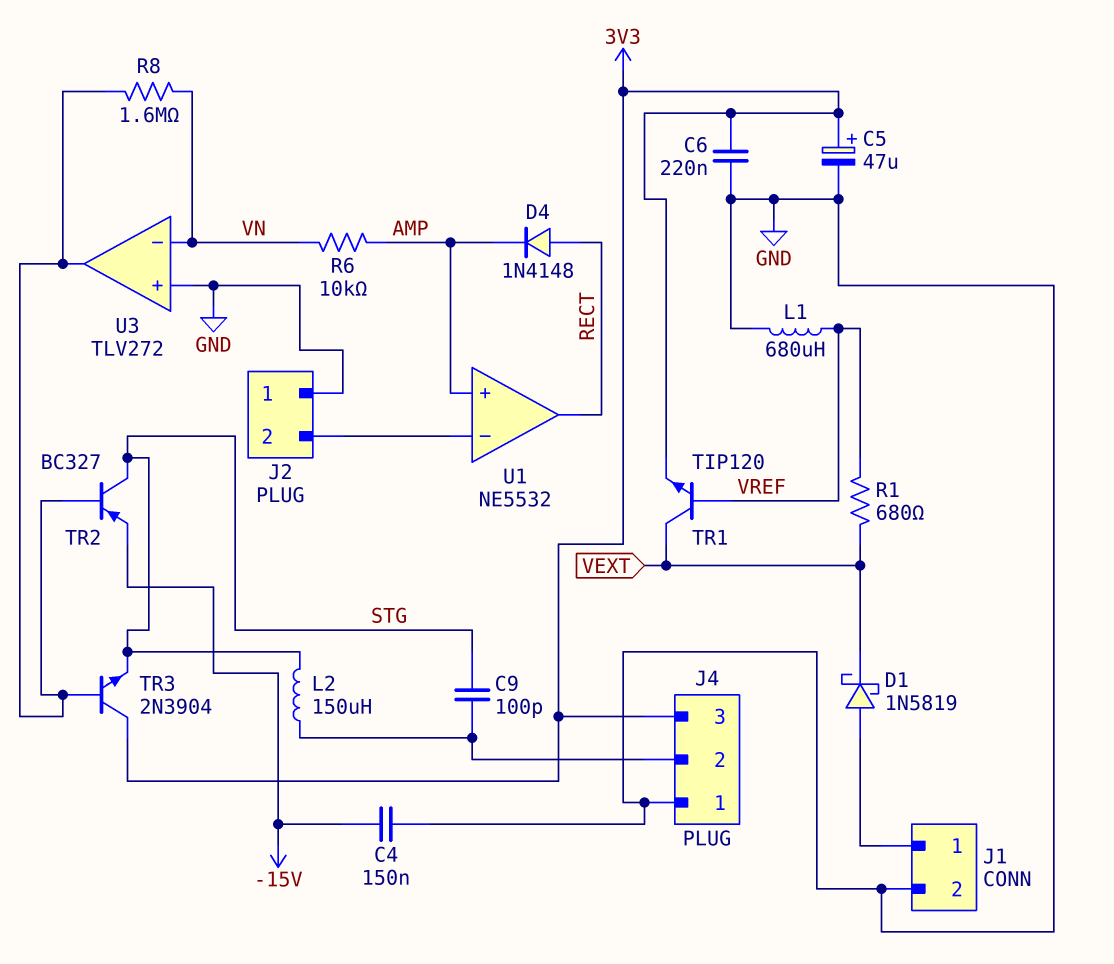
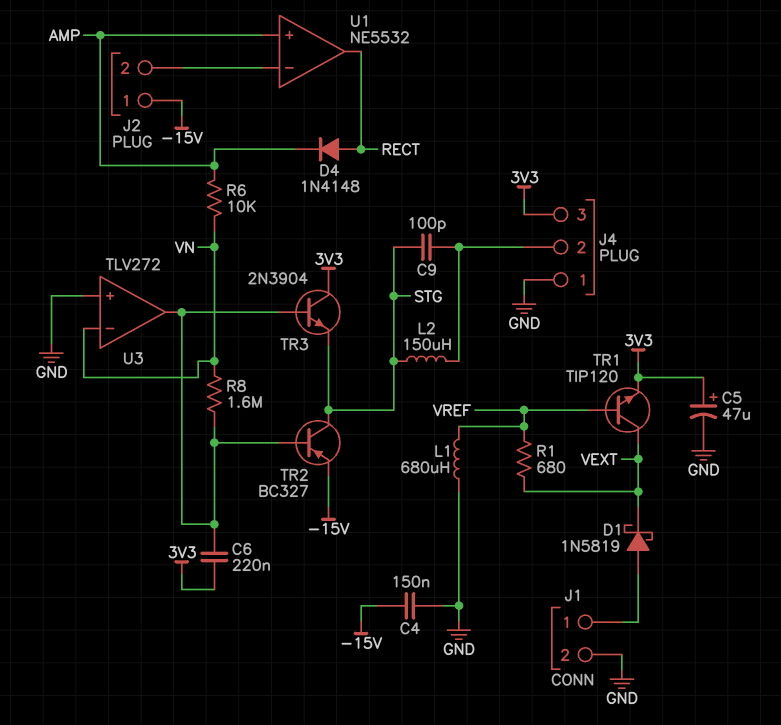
C6: 220nF (3V3, GND) -> 220nF (3V3, U3/out)
J2 pin 1: GND -> -15V

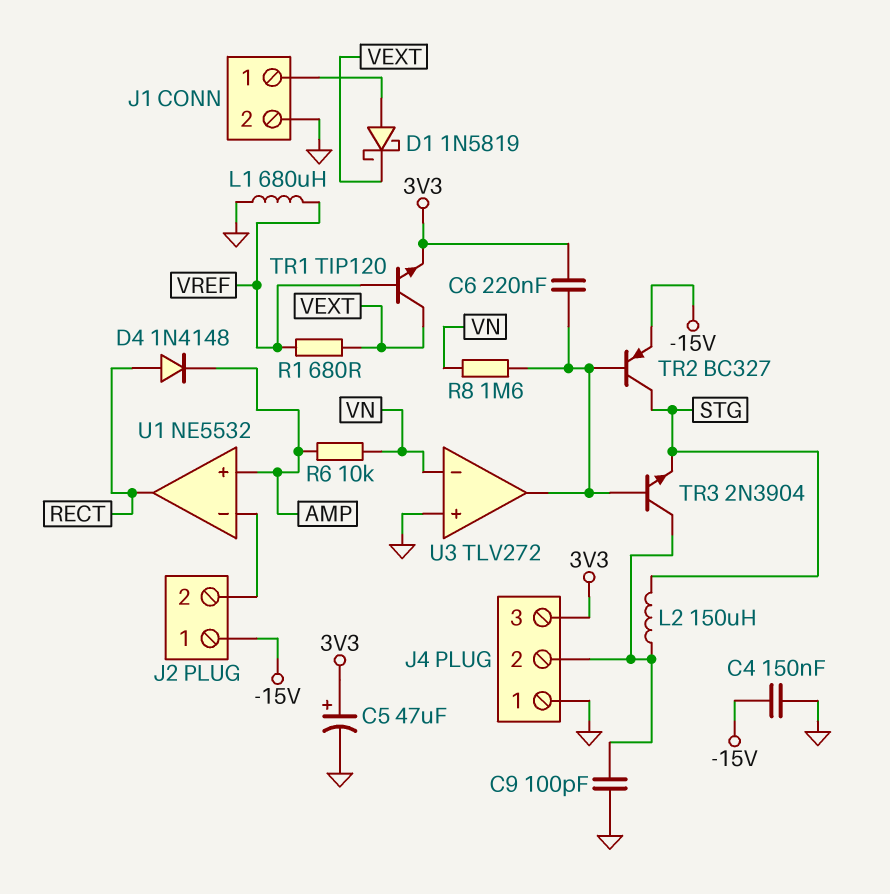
C9: 100pF (J4/2, STG) -> 100pF (GND, J4/2)
TR3: NPN 2N3904 (B U3/out, C 3V3, E STG) -> NPN 2N3904 (B U3/out, C J4/2, E STG)

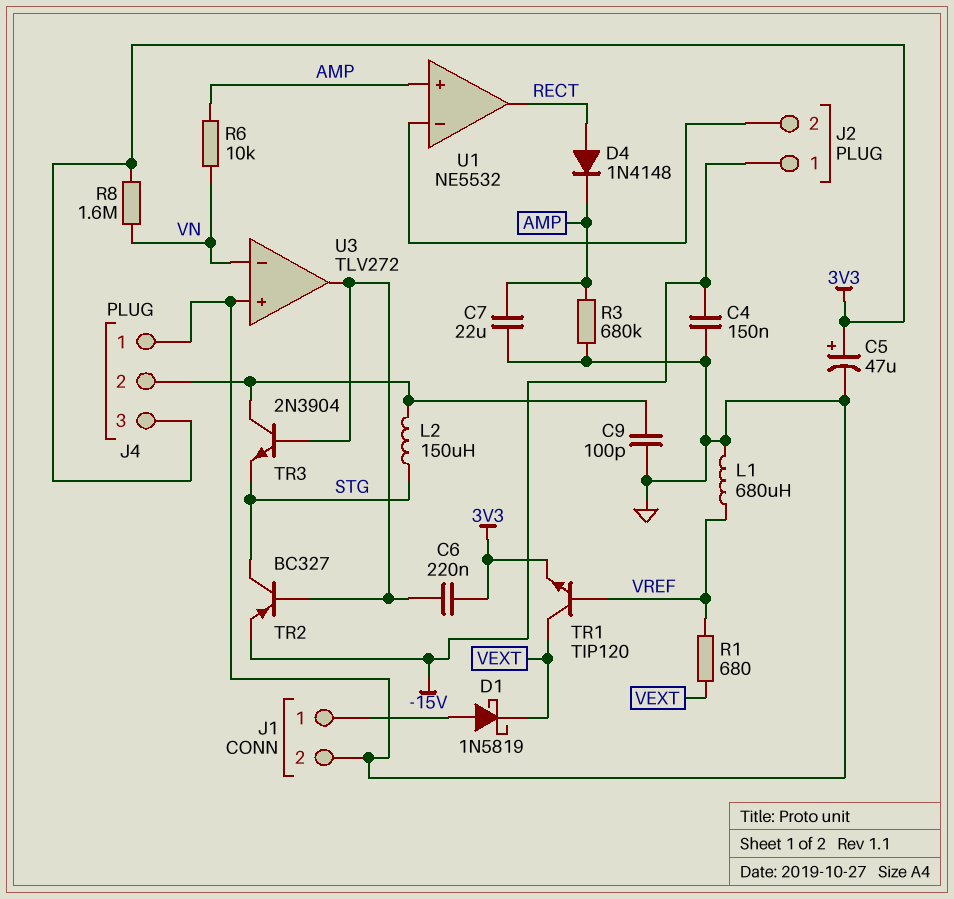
C7: none -> 22uF (AMP, GND)
R3: none -> 680k (AMP, GND)
R8: 1.6M (U3/out, VN) -> 1.6M (3V3, VN)

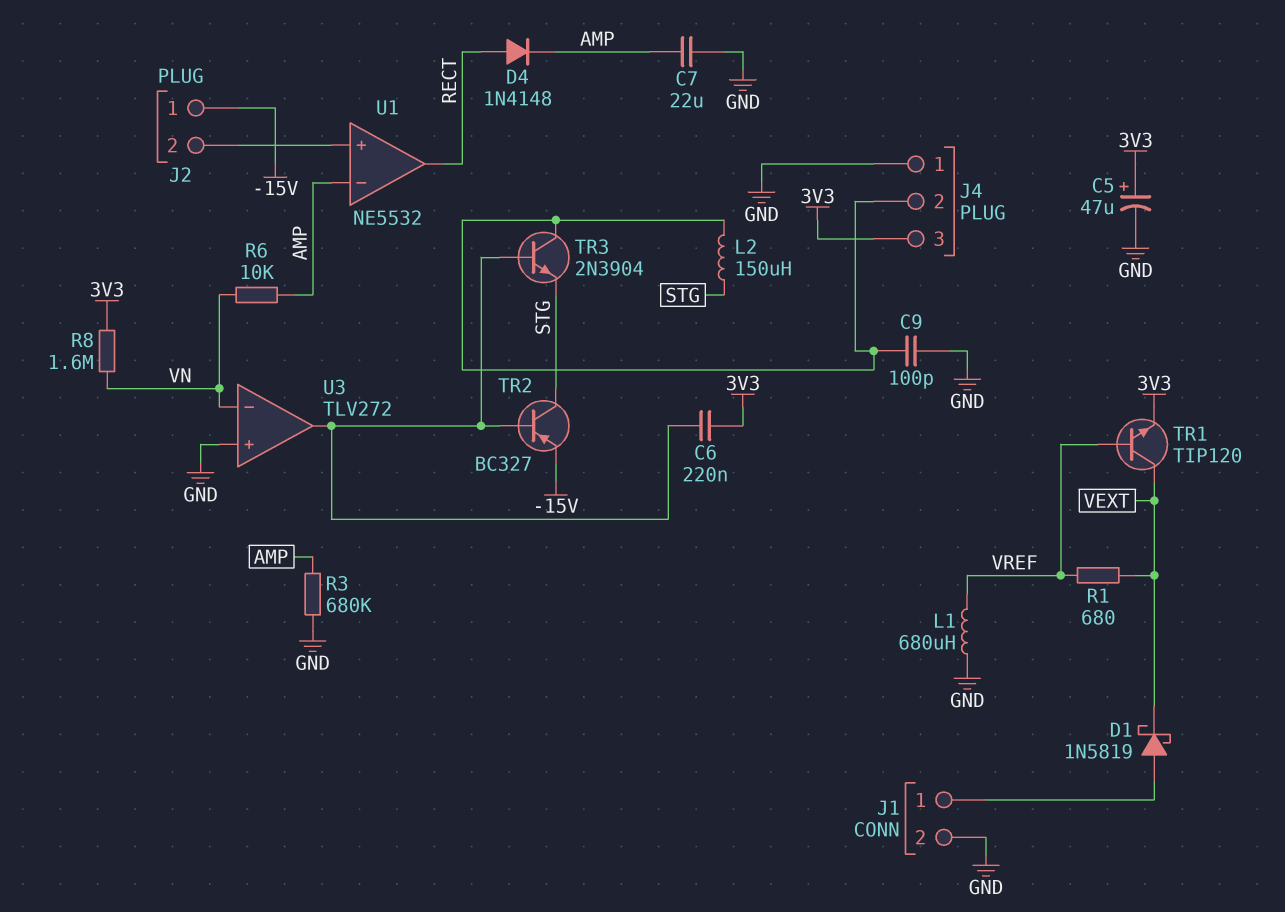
C4: 150nF (-15V, GND) -> none
U1 pin in+: AMP -> J2/2
U1 pin in-: J2/2 -> AMP

